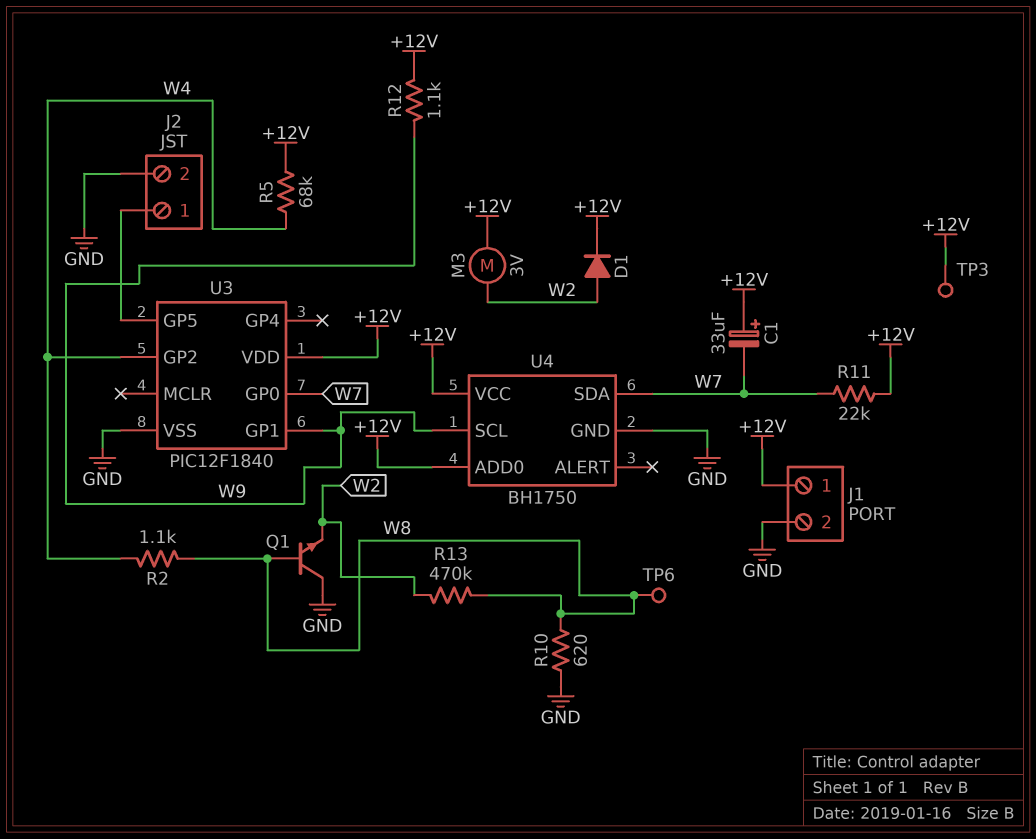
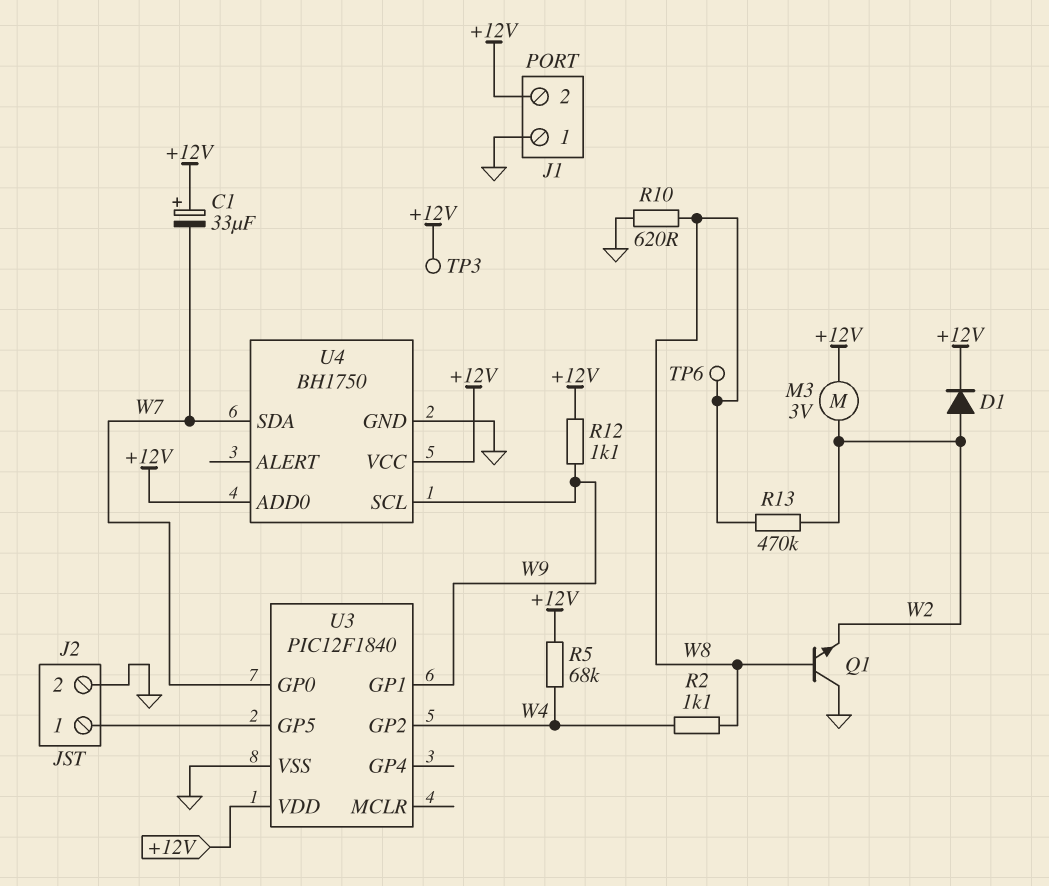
J1 pin 1: +12V -> GND
J1 pin 2: GND -> +12V
R11: 22k (+12V, W7) -> none

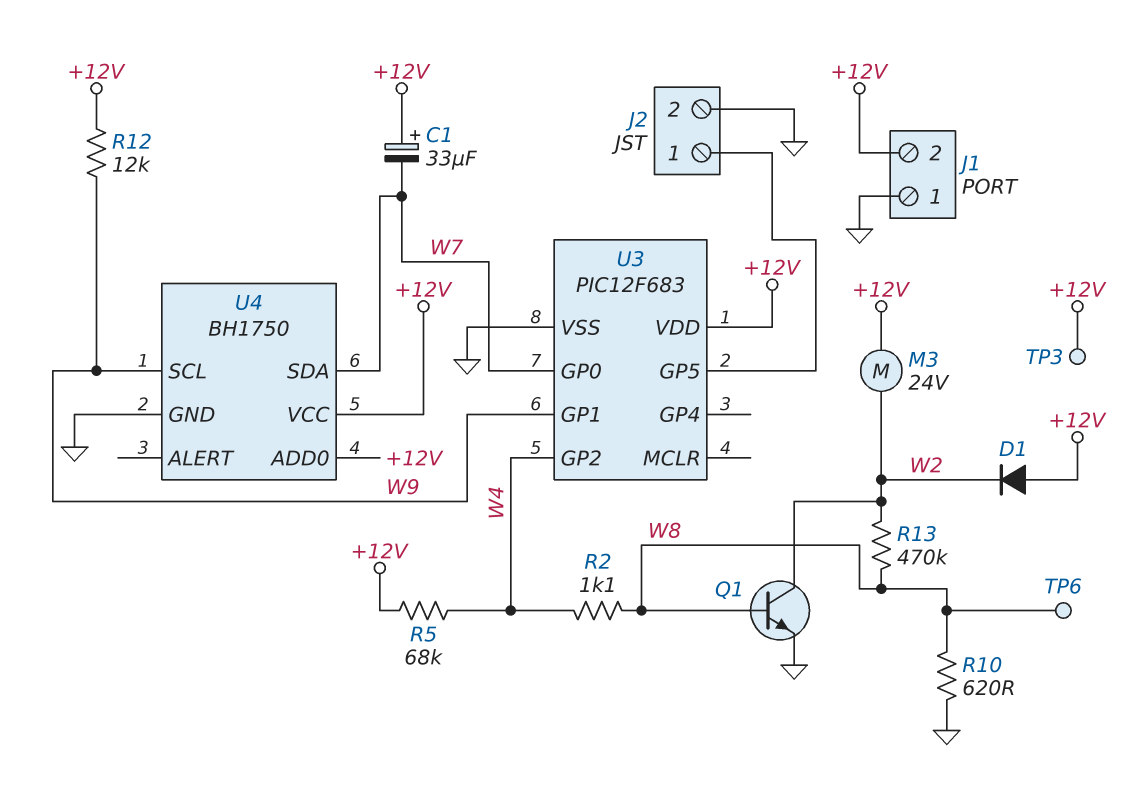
D1: diode (A W2, K +12V) -> diode (A +12V, K W2)
M3: motor 3V (+12V, W2) -> motor 24V (+12V, W2)
Q1: NPN (B W8, C GND, E W2) -> NPN (B W8, C W2, E GND)
R12: 1.1k (+12V, W9) -> 12k (+12V, W9)
U3: PIC12F1840 -> PIC12F683

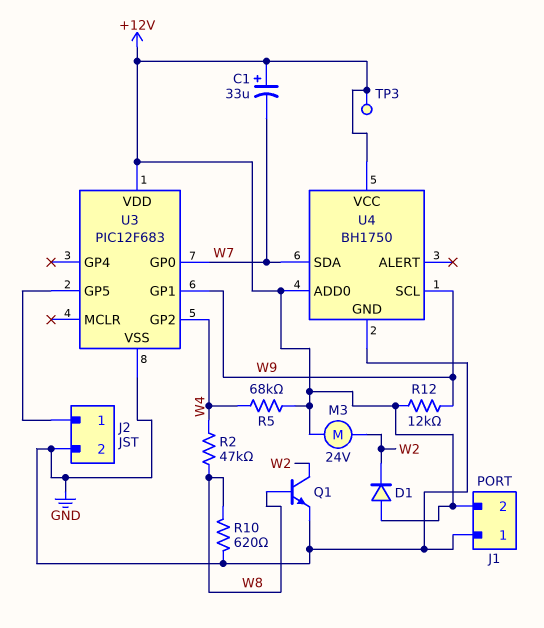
R2: 1.1k (W4, W8) -> 47k (W4, W8)
R13: 470k (W2, W8) -> none
TP6: test point (W8) -> none

